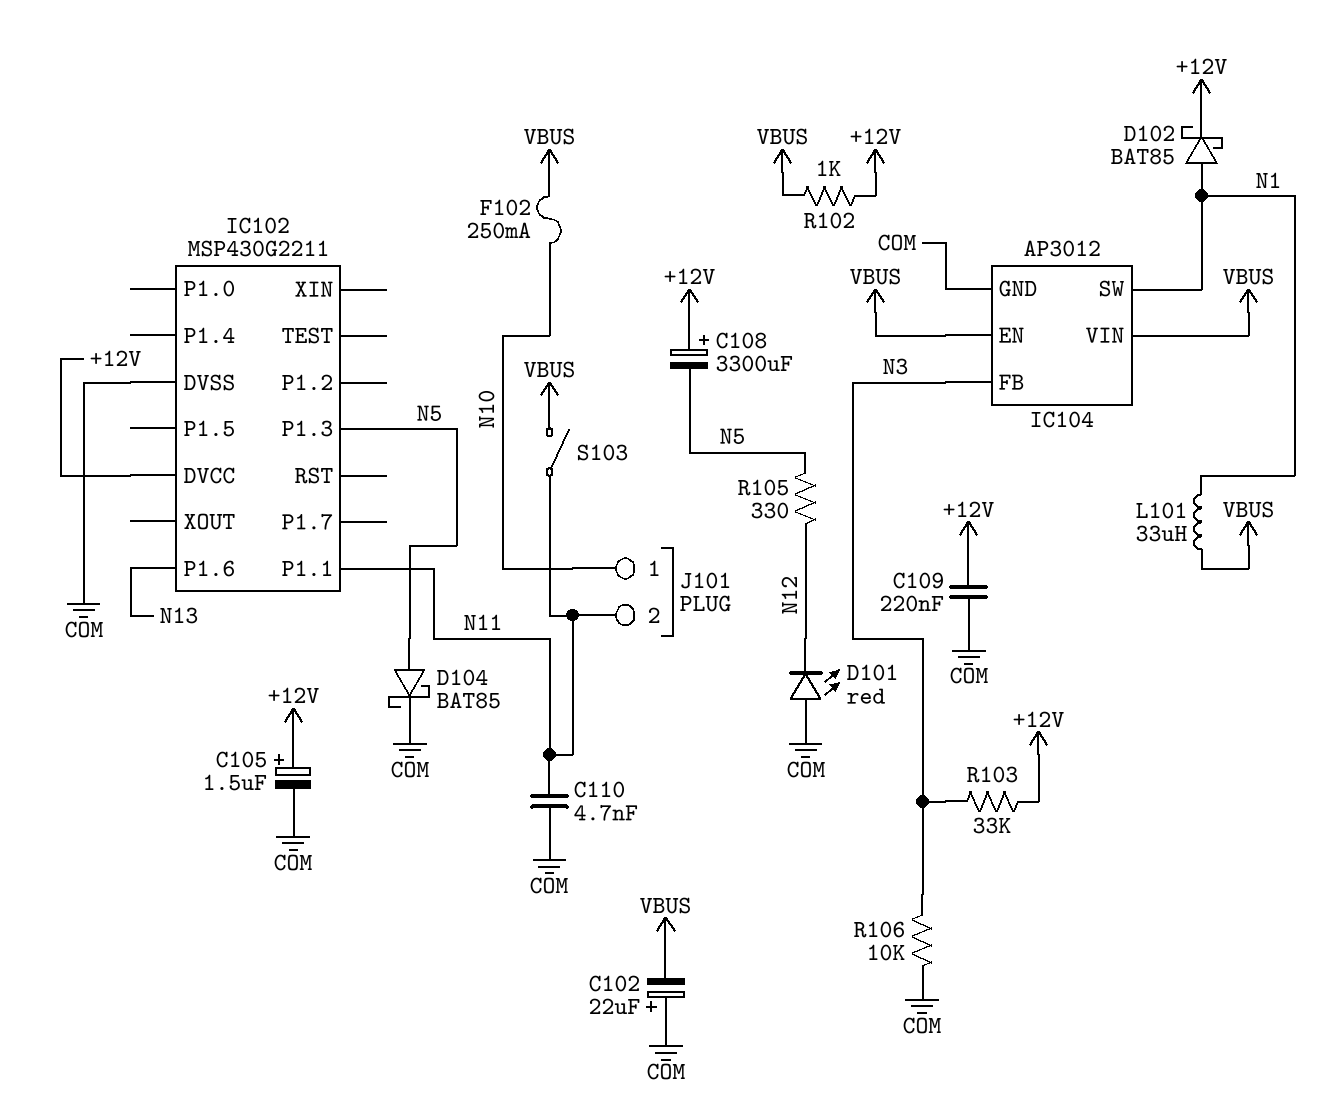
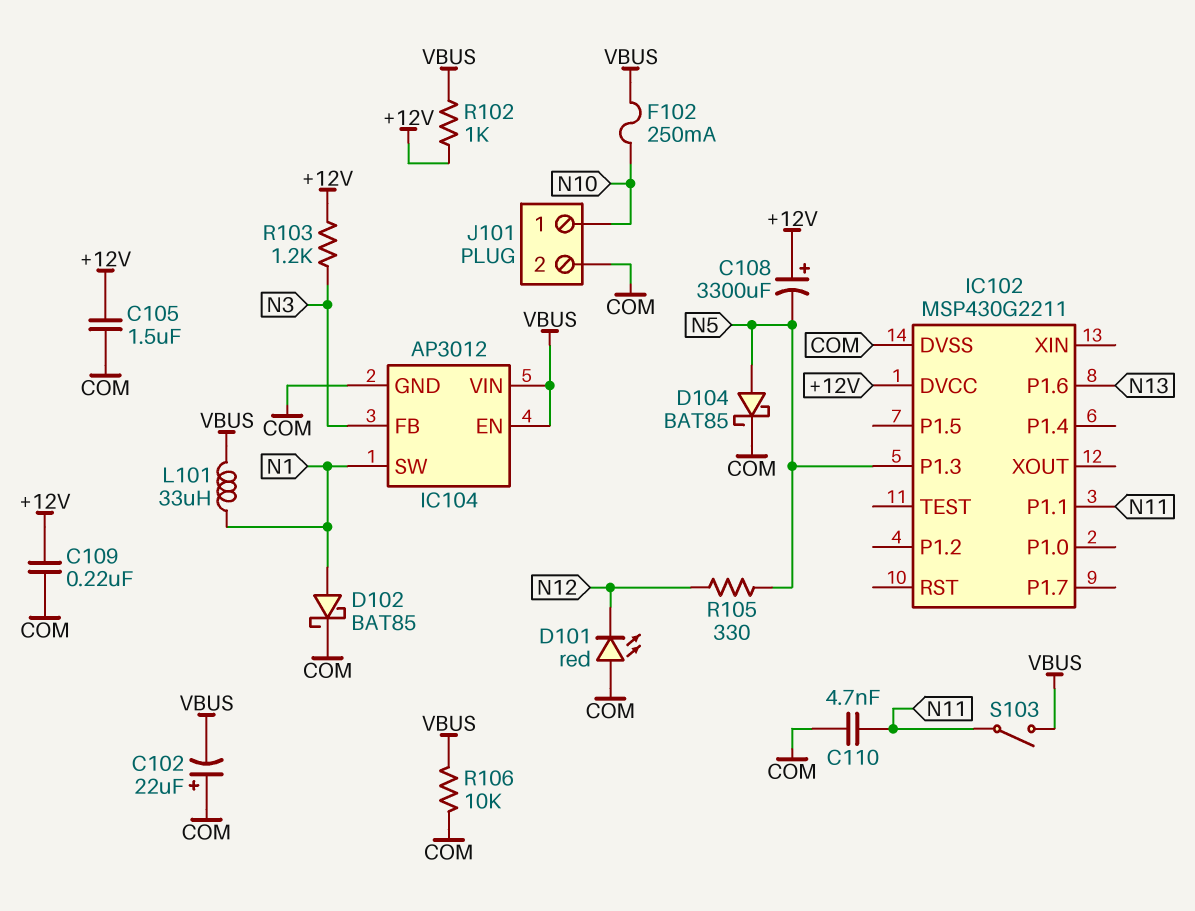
C105: 1.5uF (plus +12V, minus COM) -> 1.5uF (+12V, COM)
D102: schottky BAT85 (A N1, K +12V) -> schottky BAT85 (A N1, K COM)
J101 pin 2: N11 -> COM
R103: 33k (+12V, N3) -> 1.2k (+12V, N3)
R106: 10k (COM, N3) -> 10k (COM, VBUS)

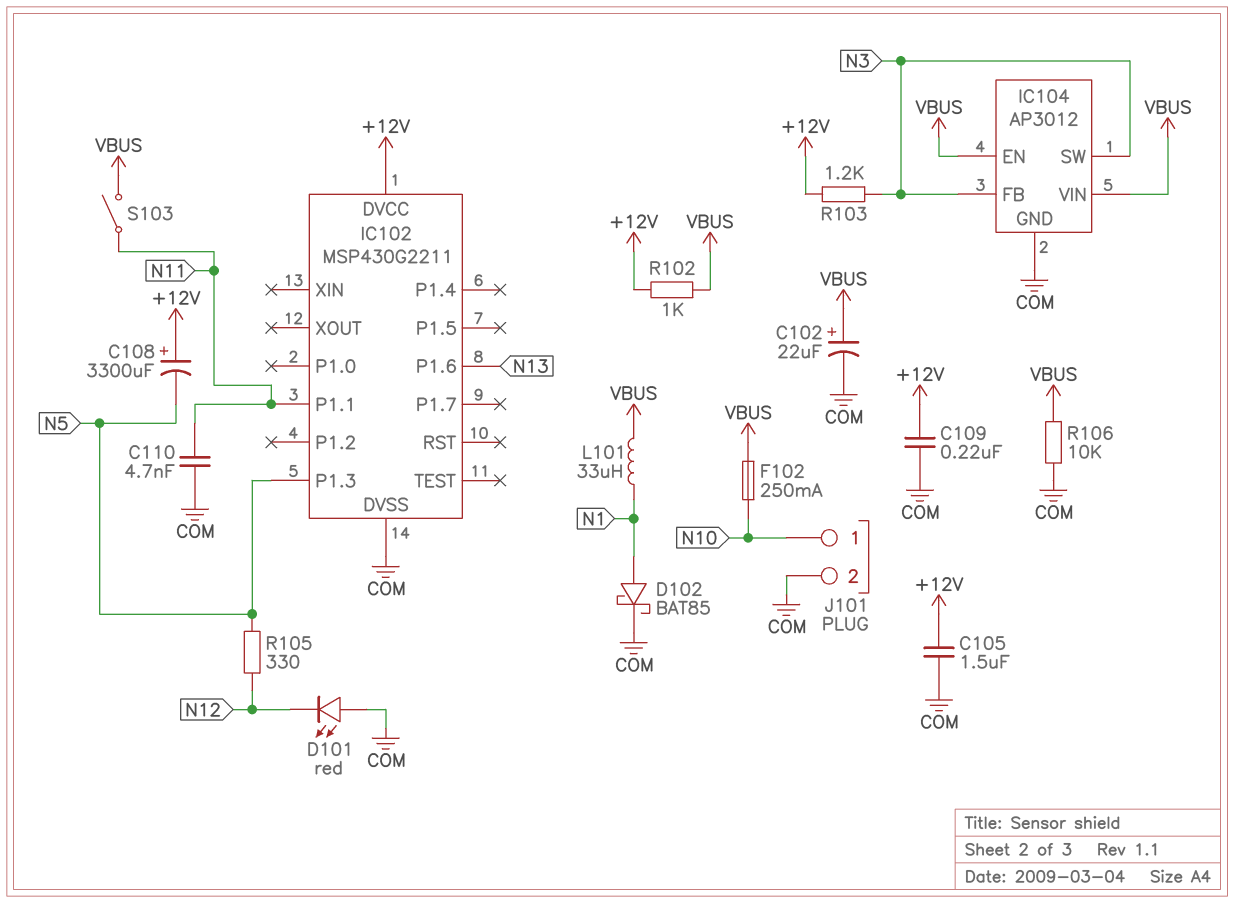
C102: 22uF (plus COM, minus VBUS) -> 22uF (plus VBUS, minus COM)
D104: schottky BAT85 (A N5, K COM) -> none
IC104 pin SW: N1 -> N3

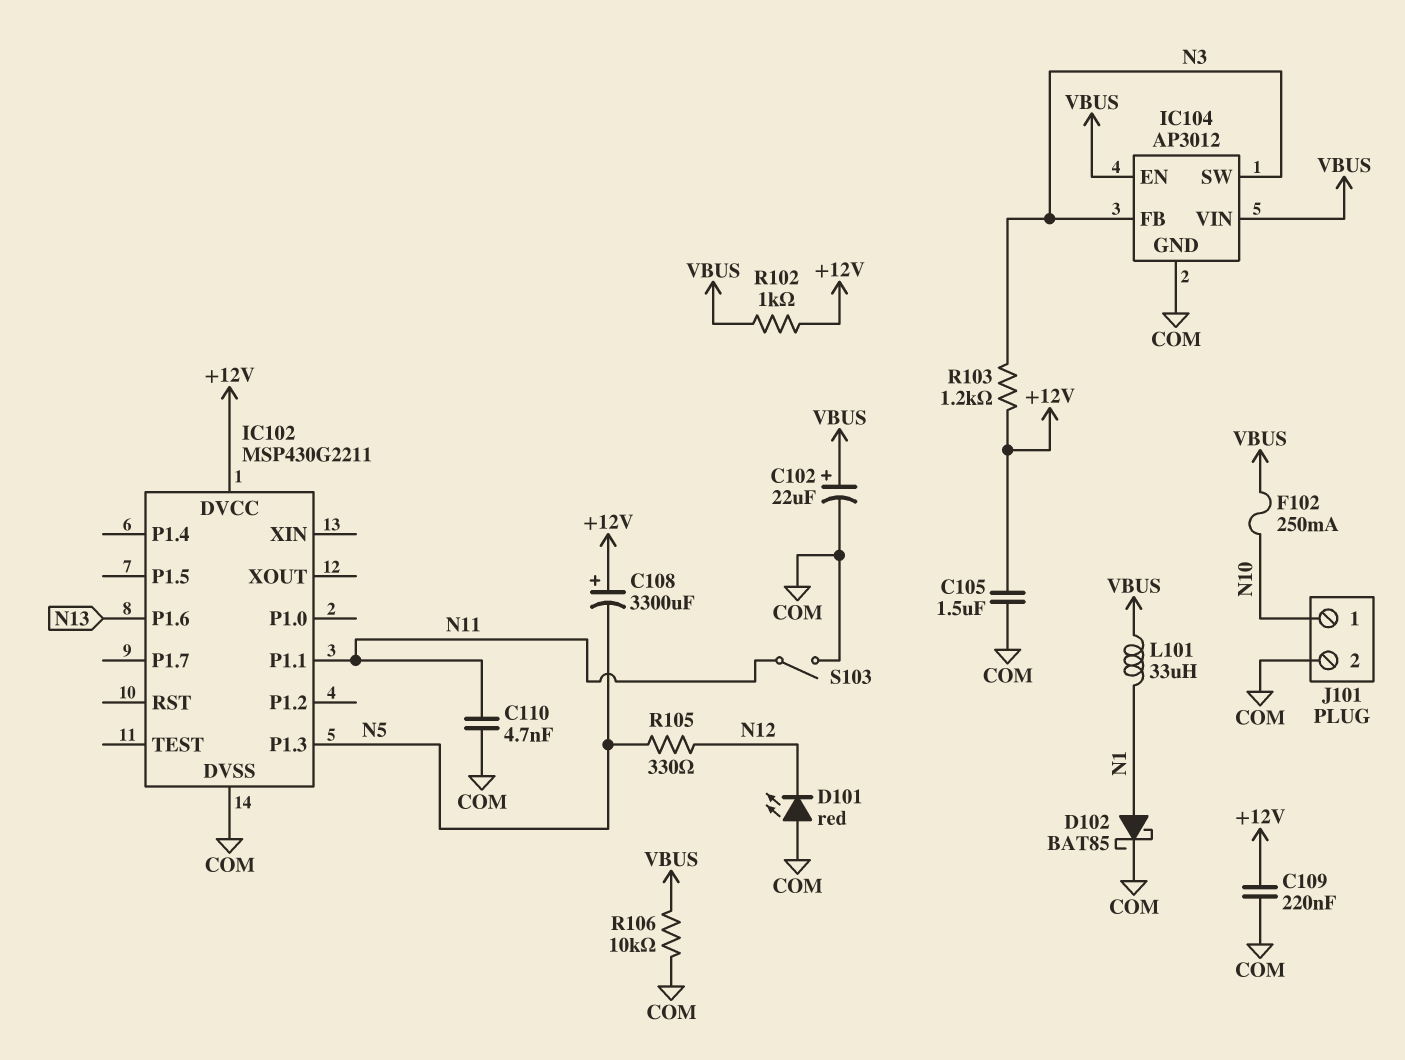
S103: switch (N11, VBUS) -> switch (COM, N11)

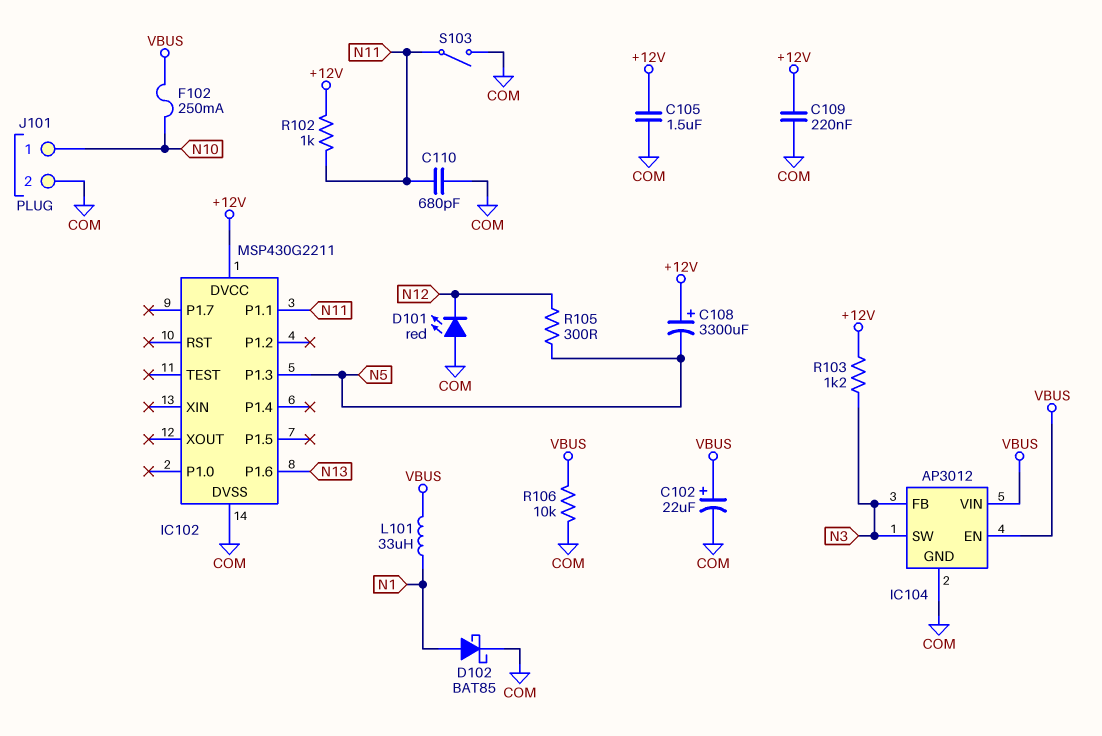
C110: 4.7nF (COM, N11) -> 680pF (COM, N11)
R102: 1k (+12V, VBUS) -> 1k (+12V, N11)
R105: 330 (N5, N12) -> 300 (N5, N12)

